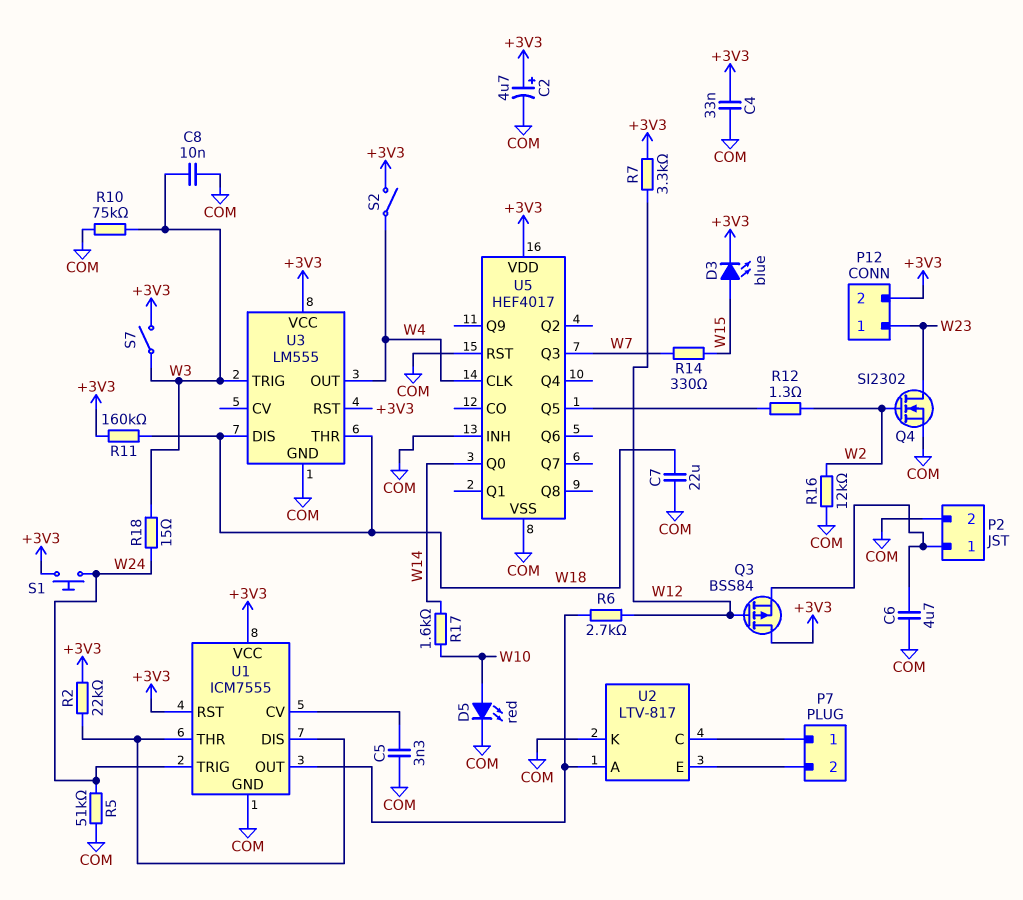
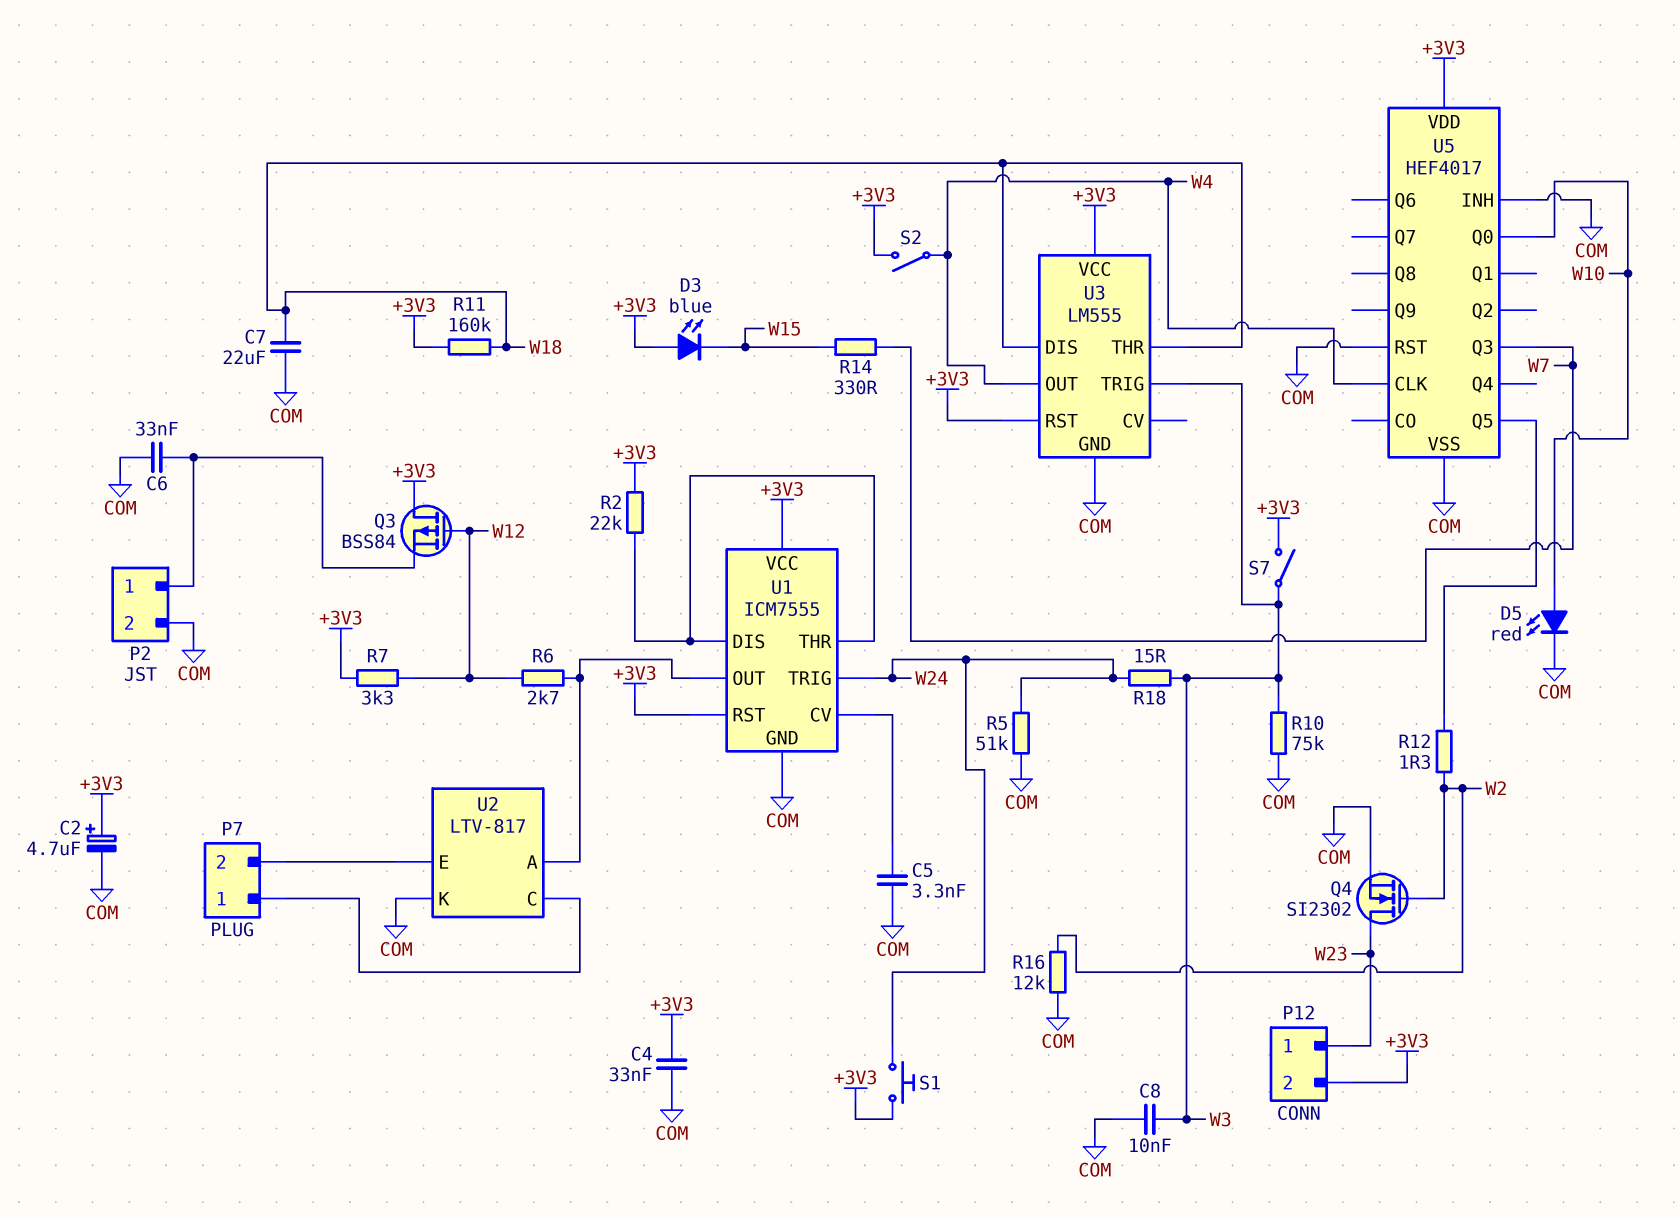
C6: 4.7uF (COM, P2/1) -> 33nF (COM, P2/1)
D3: LED blue (A W15, K +3V3) -> LED blue (A +3V3, K W15)
R17: 1.6k (W10, W14) -> none
U5 pin Q0: W14 -> W10

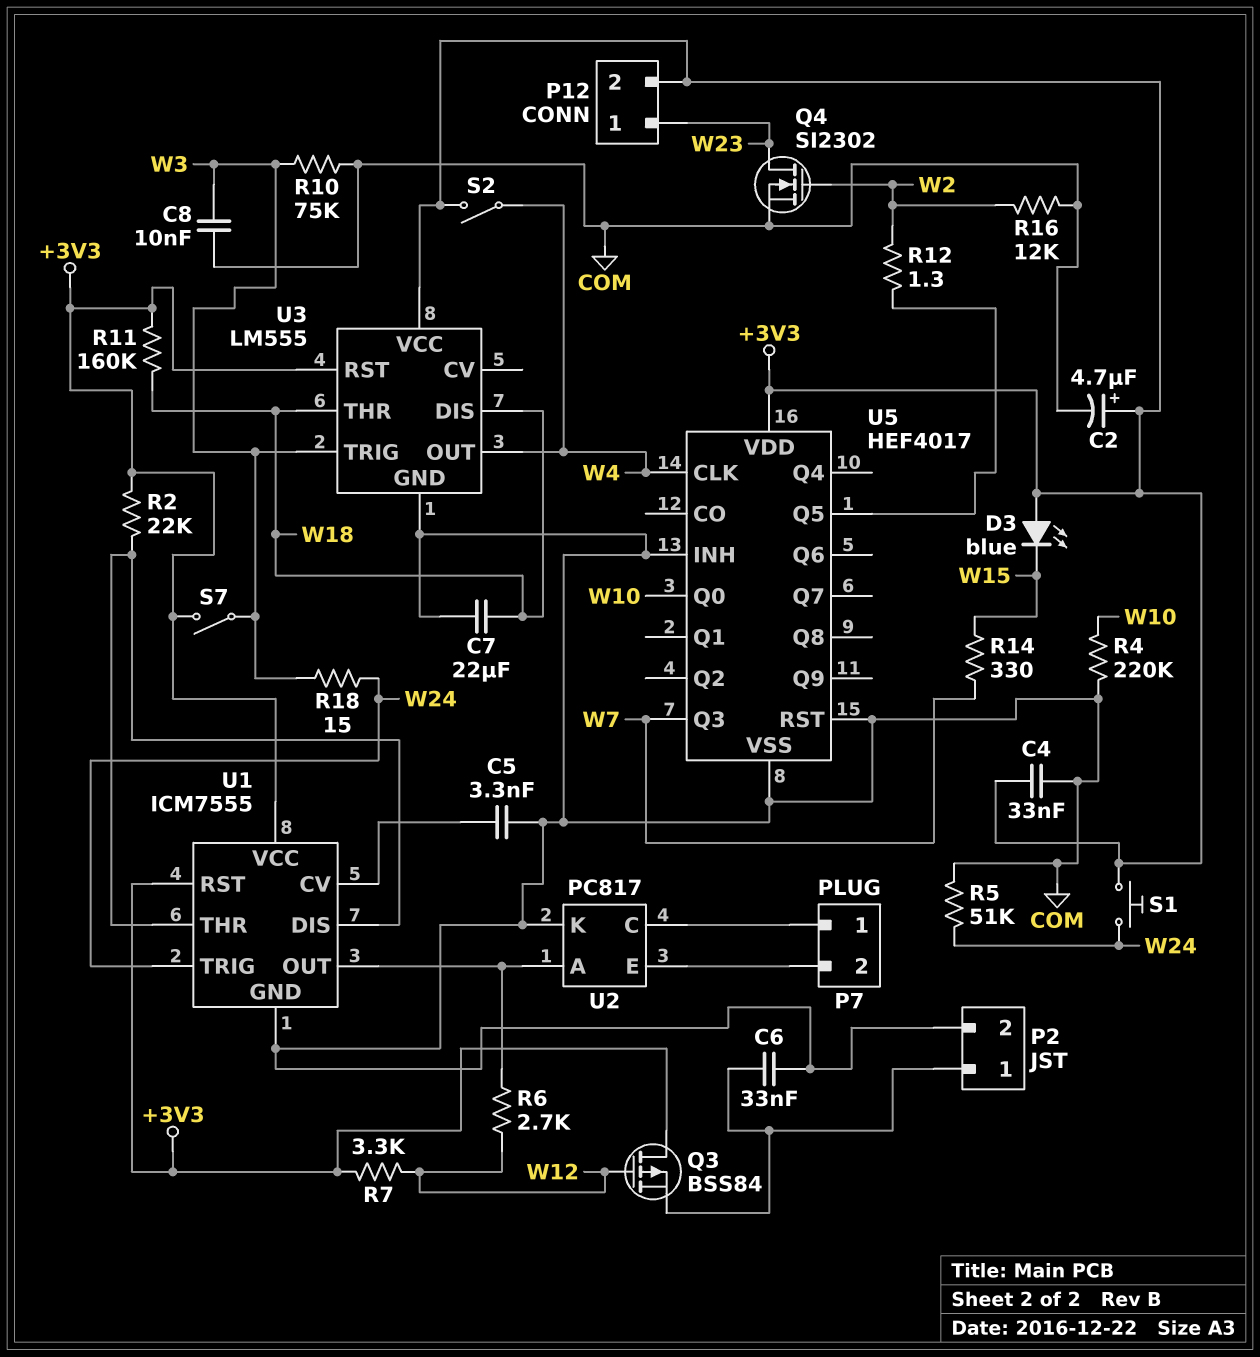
D5: LED red (A W10, K COM) -> none
R4: none -> 220k (COM, W10)
U2: LTV-817 -> PC817

